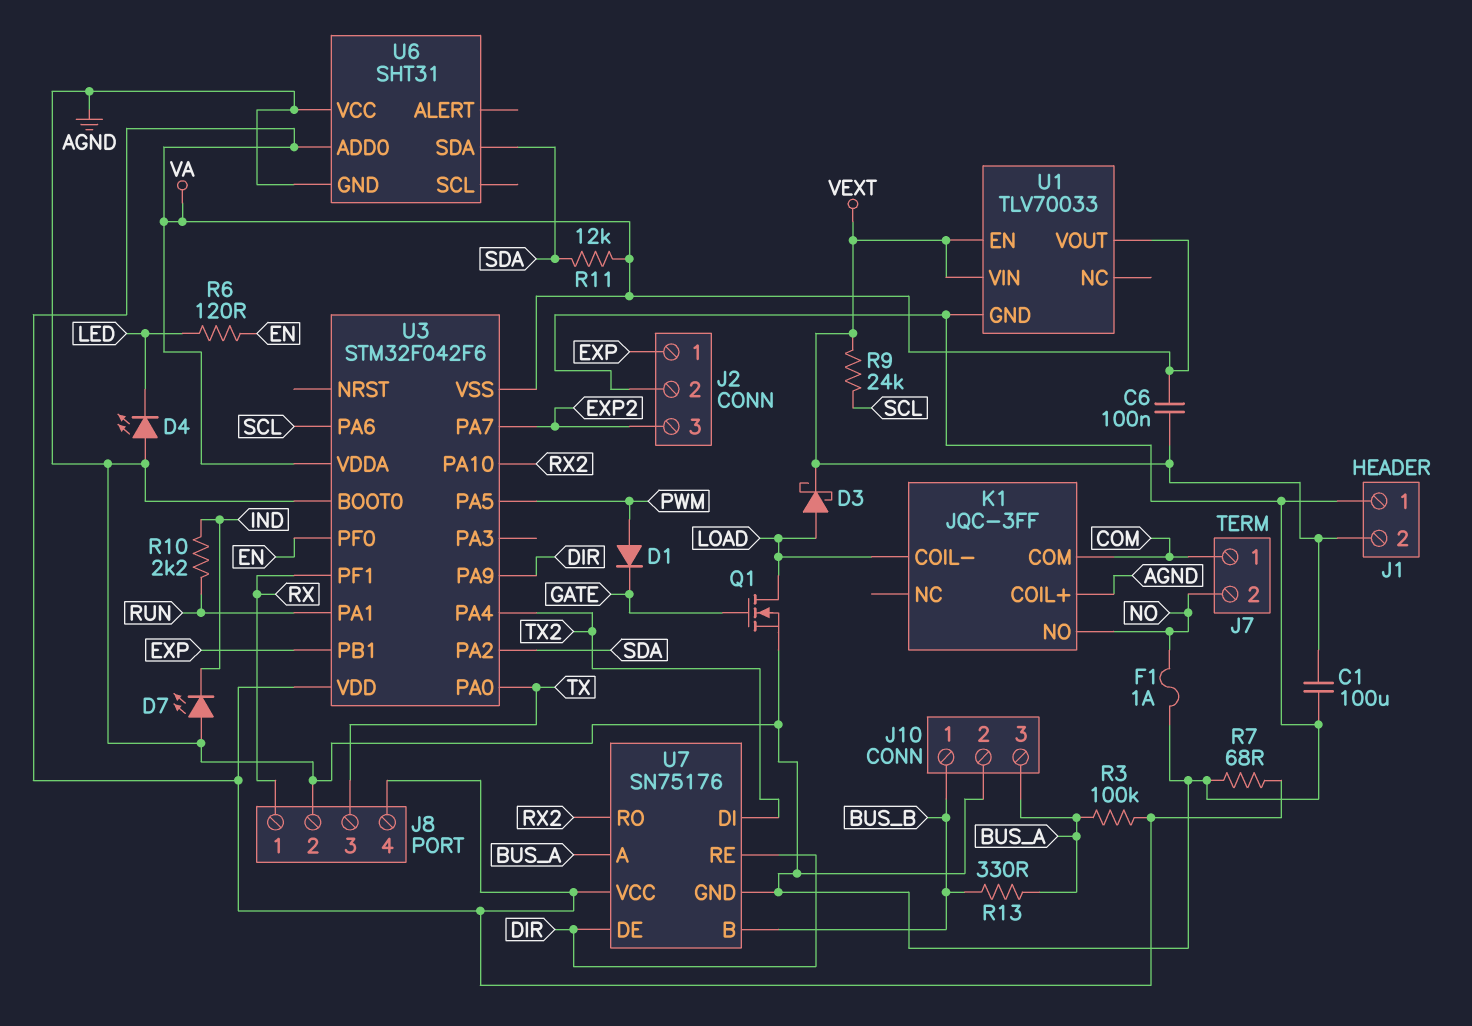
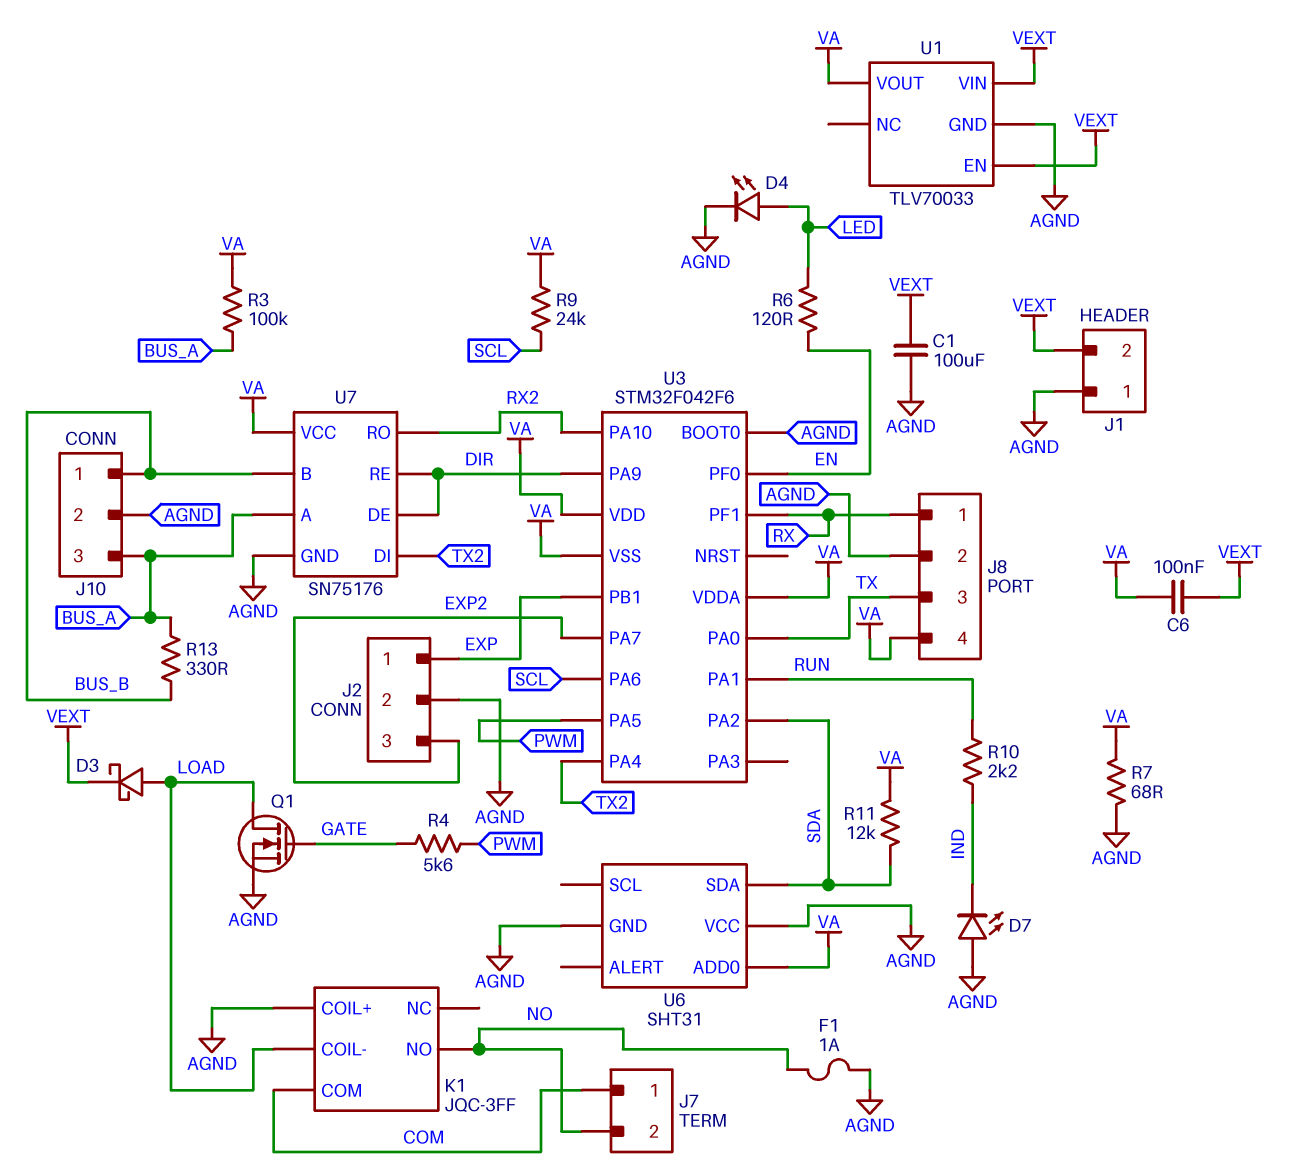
D1: diode (A PWM, K GATE) -> none
D4: LED (A AGND, K LED) -> LED (A LED, K AGND)
R4: none -> 5.6k (GATE, PWM)
R9: 24k (SCL, VEXT) -> 24k (SCL, VA)

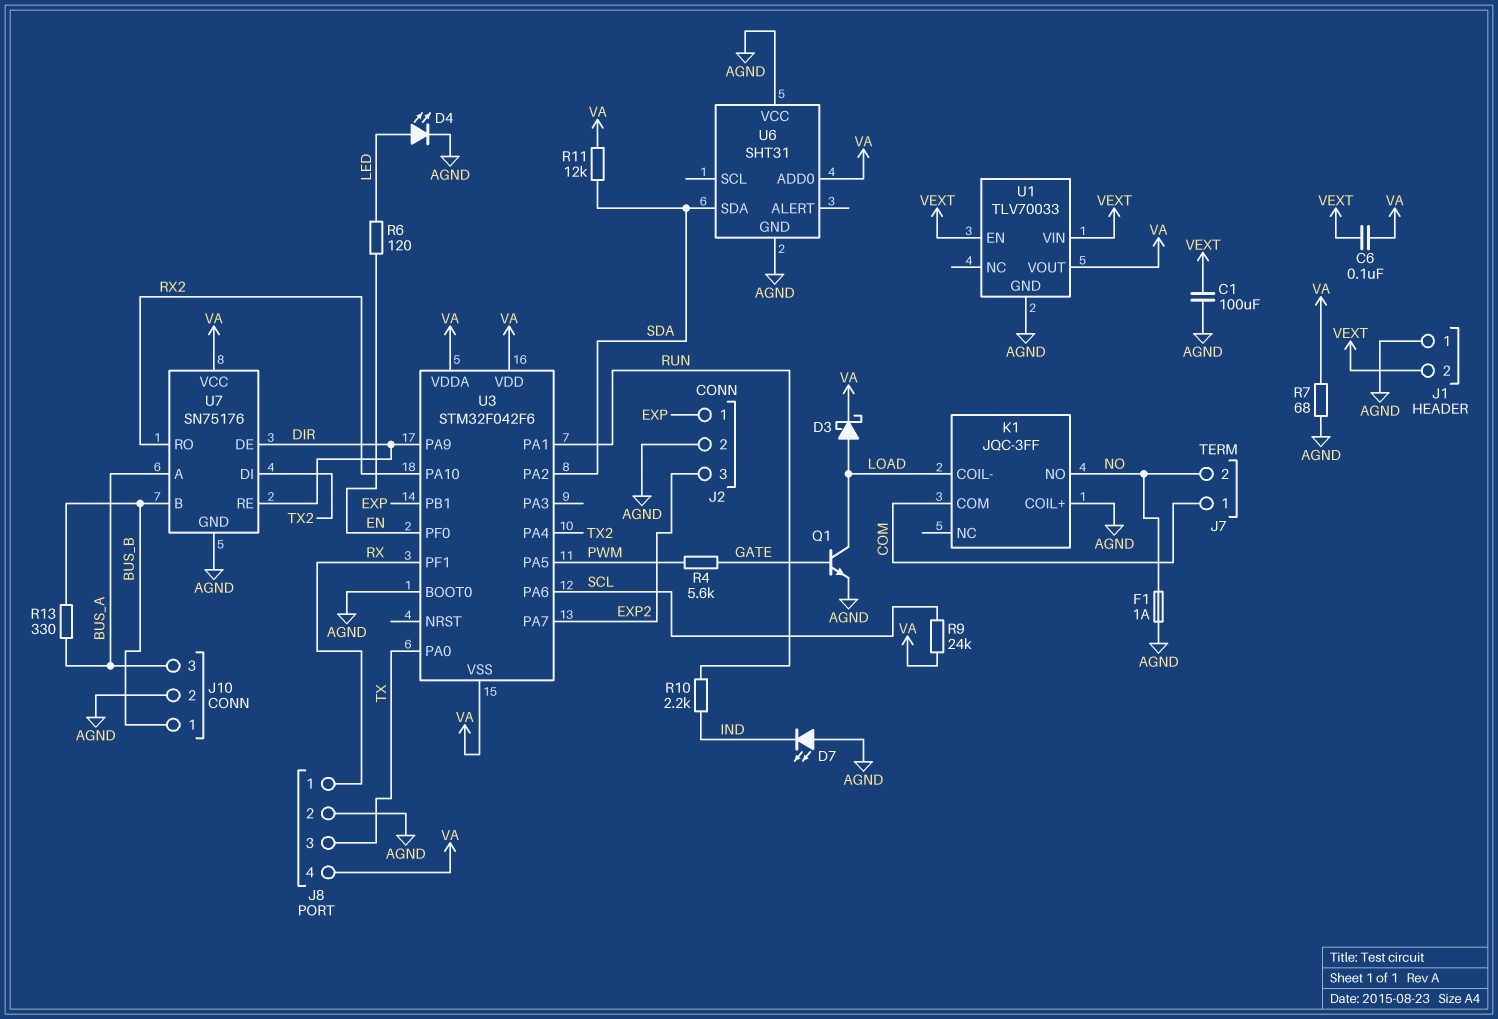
D3: schottky (A LOAD, K VEXT) -> schottky (A LOAD, K VA)
Q1: NMOS (G GATE, D LOAD, S AGND) -> NPN (B GATE, C LOAD, E AGND)
R3: 100k (BUS_A, VA) -> none

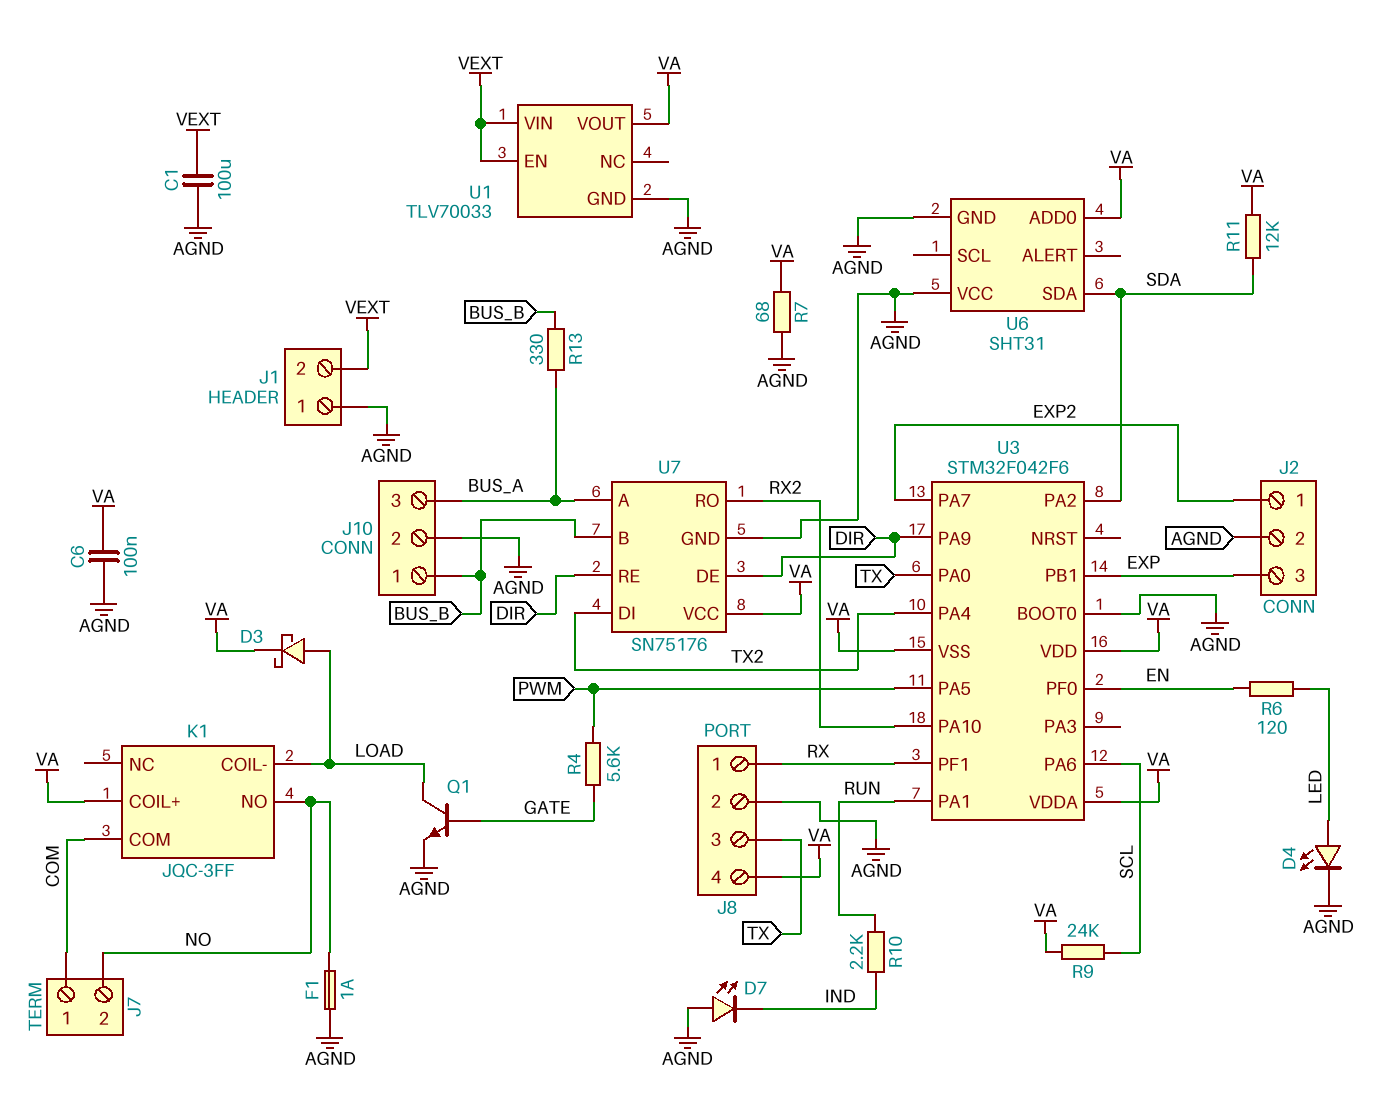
C6: 100nF (VA, VEXT) -> 100nF (AGND, VA)
J2 pin 1: EXP -> EXP2
J2 pin 3: EXP2 -> EXP
K1 pin COIL+: AGND -> VA

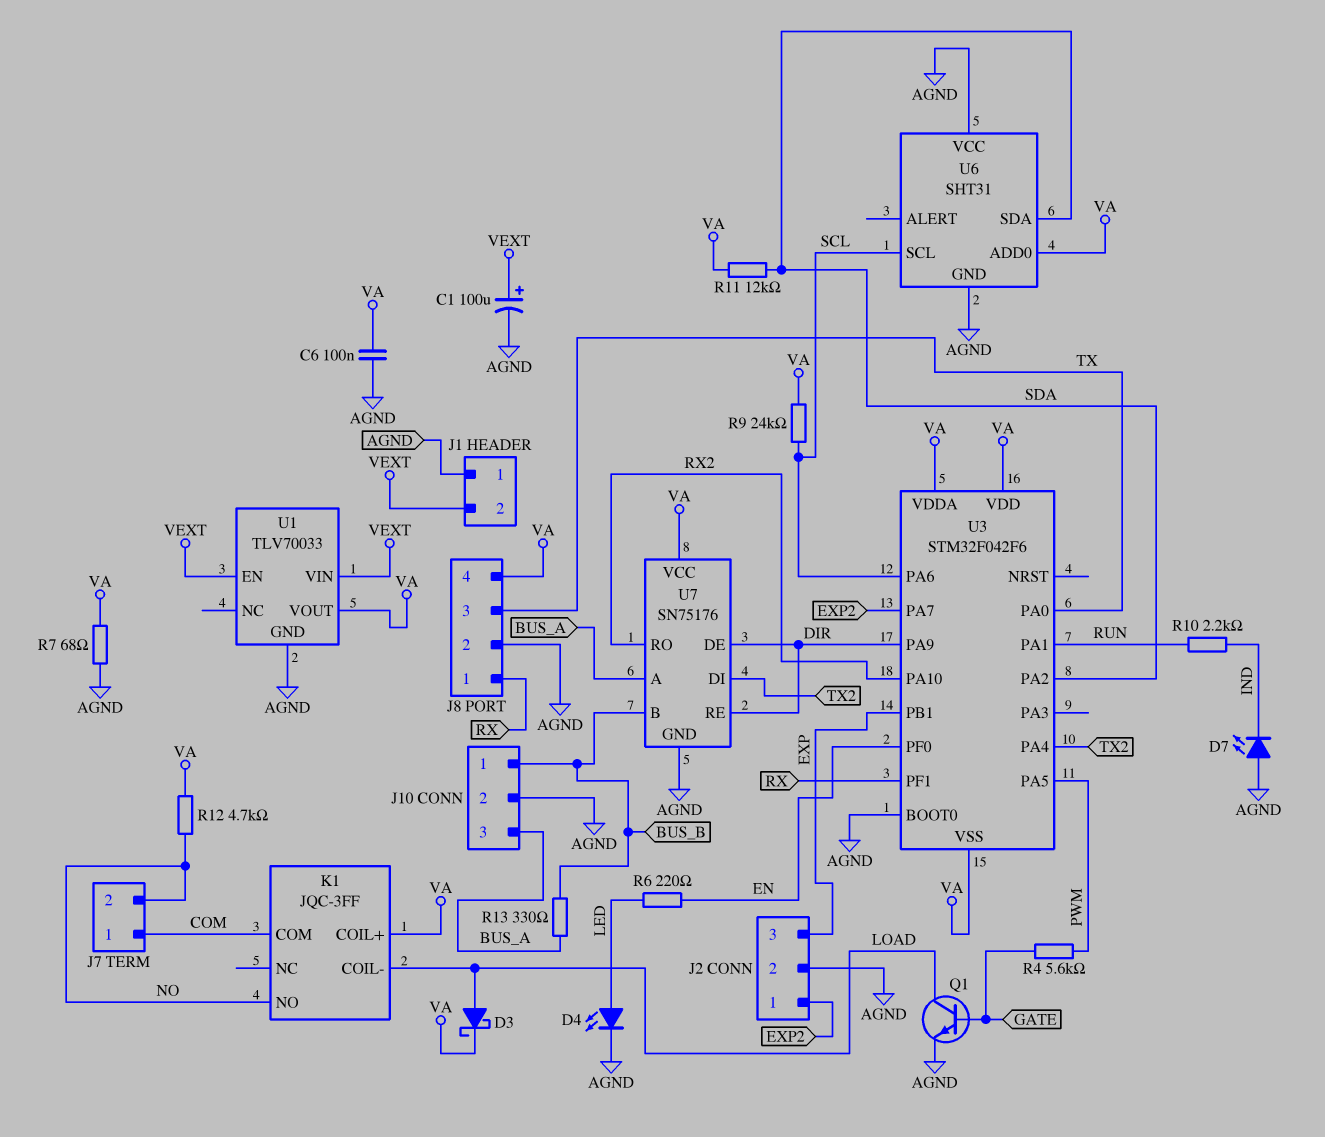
C1: 100uF (AGND, VEXT) -> 100uF (plus VEXT, minus AGND)
F1: 1A (AGND, NO) -> none
R6: 120 (EN, LED) -> 220 (EN, LED)
R12: none -> 4.7k (NO, VA)
U6 pin SCL: none -> SCL

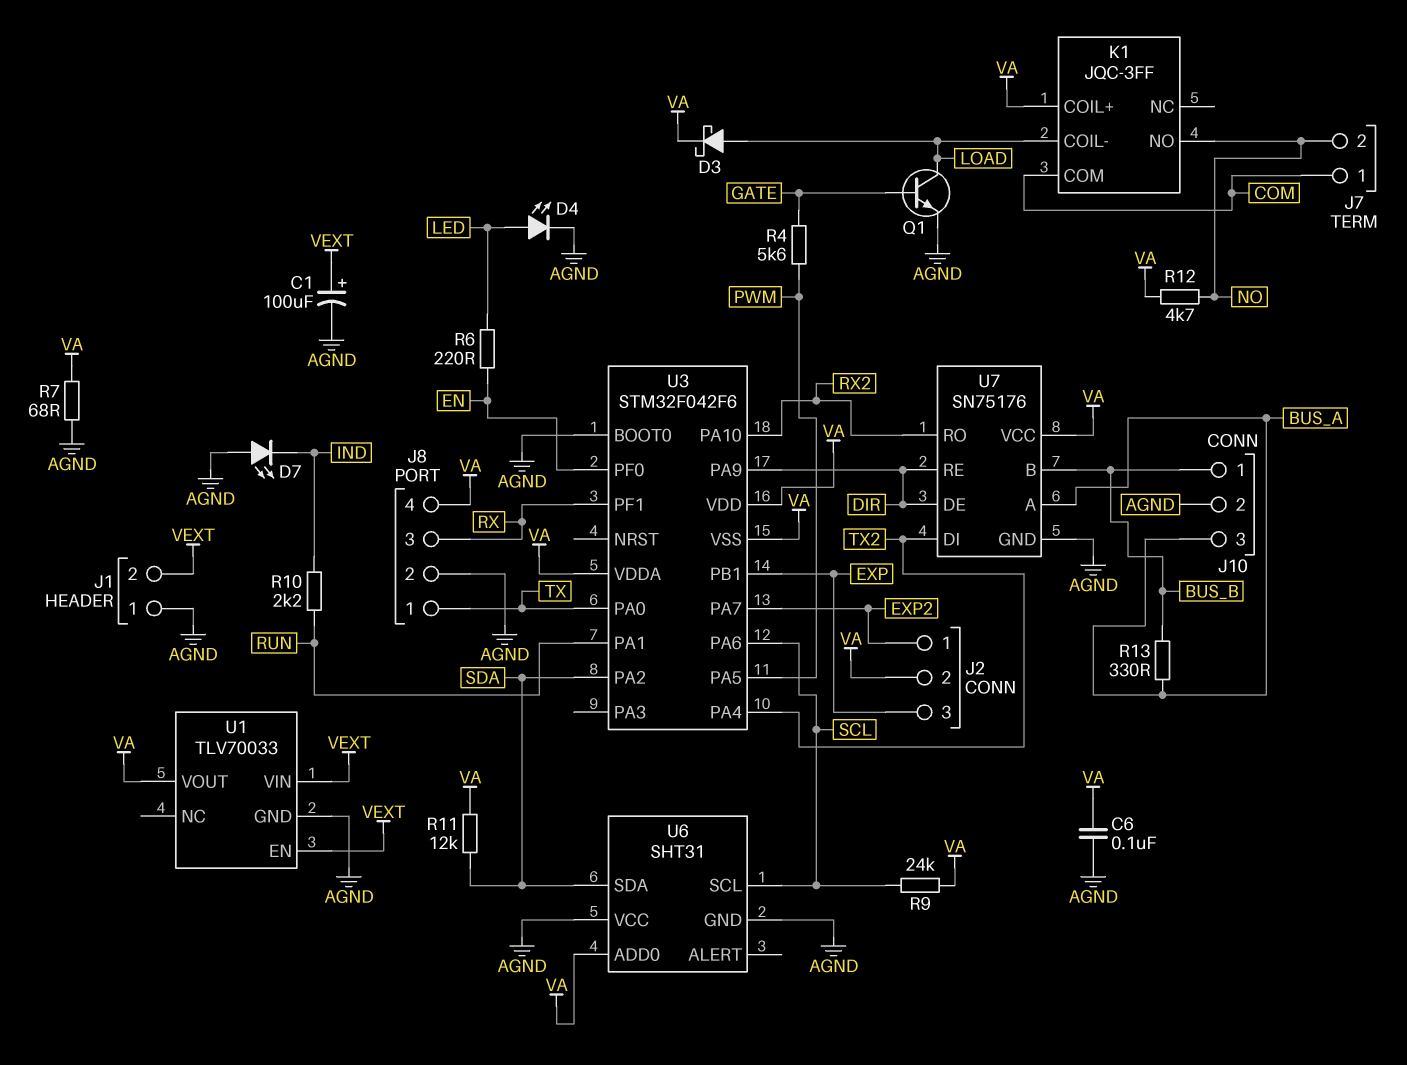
J2 pin 2: AGND -> VA
J8 pin 1: RX -> TX
J8 pin 3: TX -> RX

